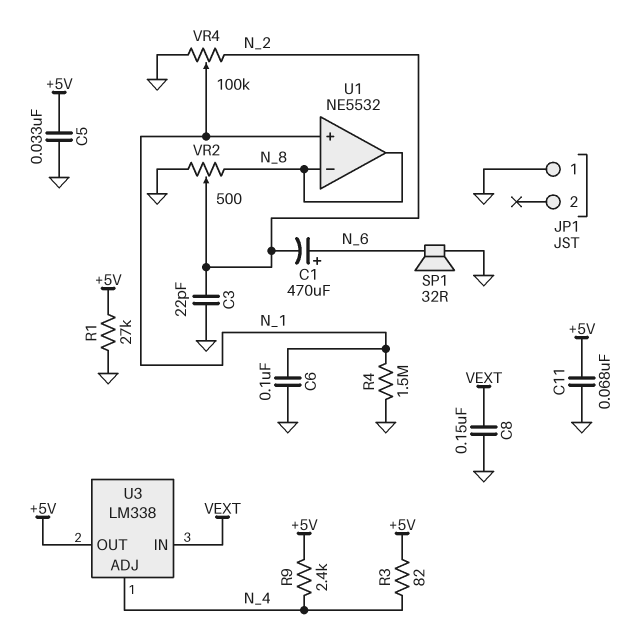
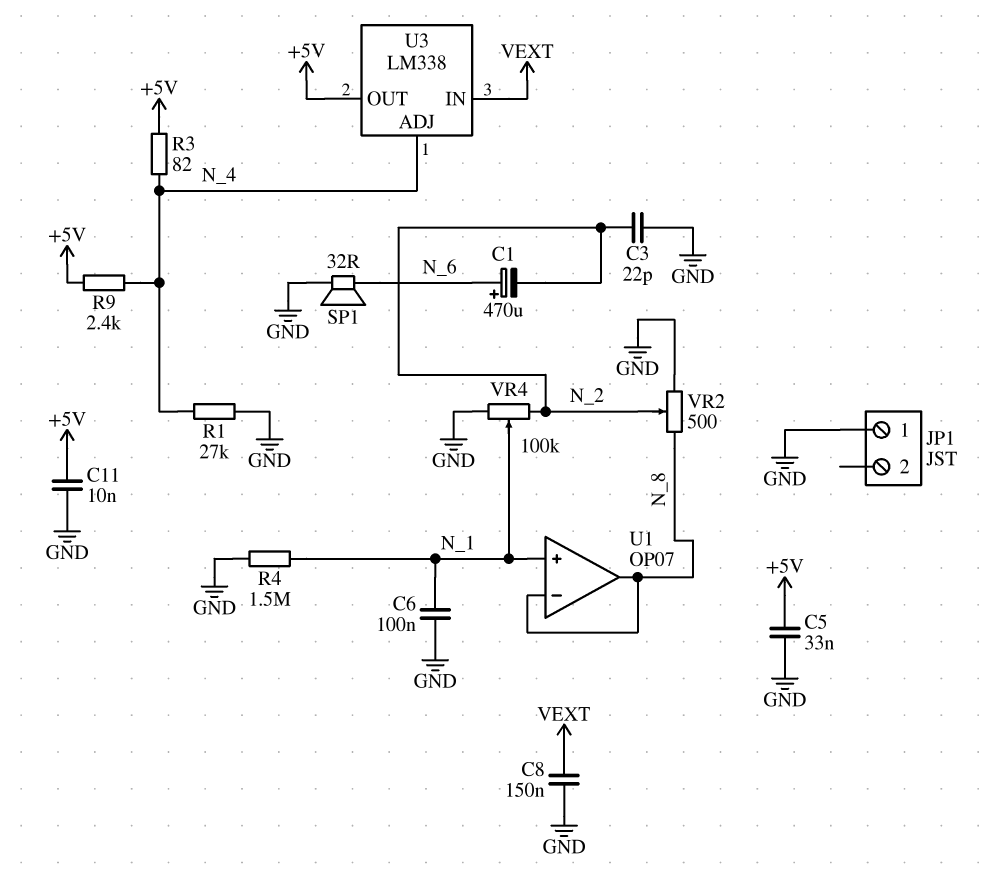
C11: 68nF (+5V, GND) -> 10nF (+5V, GND)
R1: 27k (+5V, GND) -> 27k (GND, N_4)
U1: NE5532 -> OP07

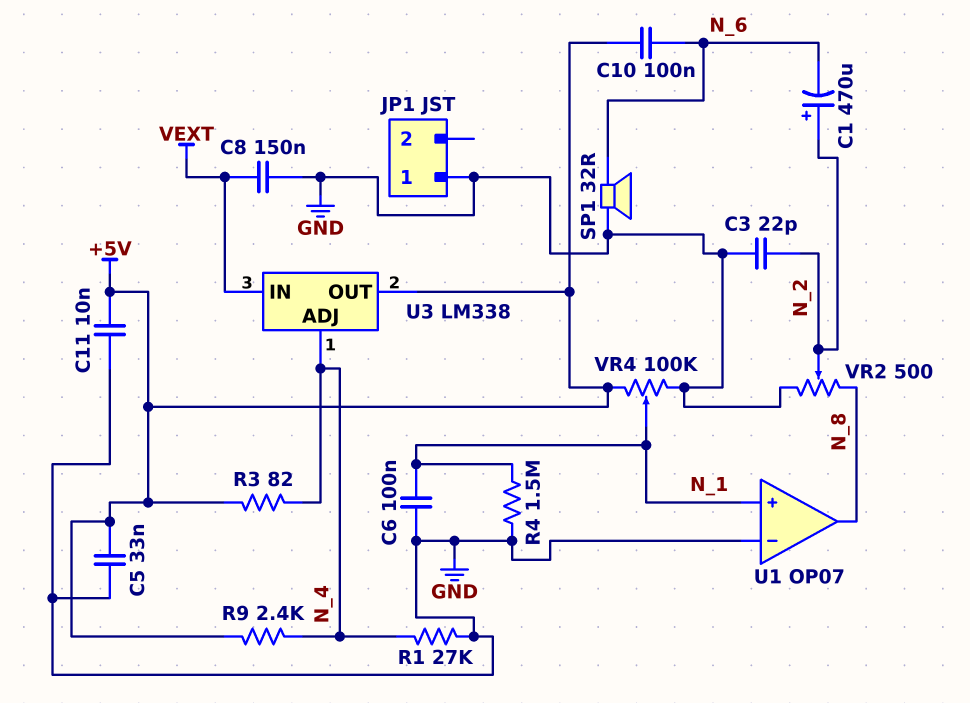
C1: 470uF (plus N_6, minus N_2) -> 470uF (plus N_2, minus N_6)
C10: none -> 100nF (+5V, N_6)
U1 pin in-: N_8 -> GND
VR4: 100k (GND, N_2, wiper N_1) -> 100k (+5V, GND, wiper N_1)

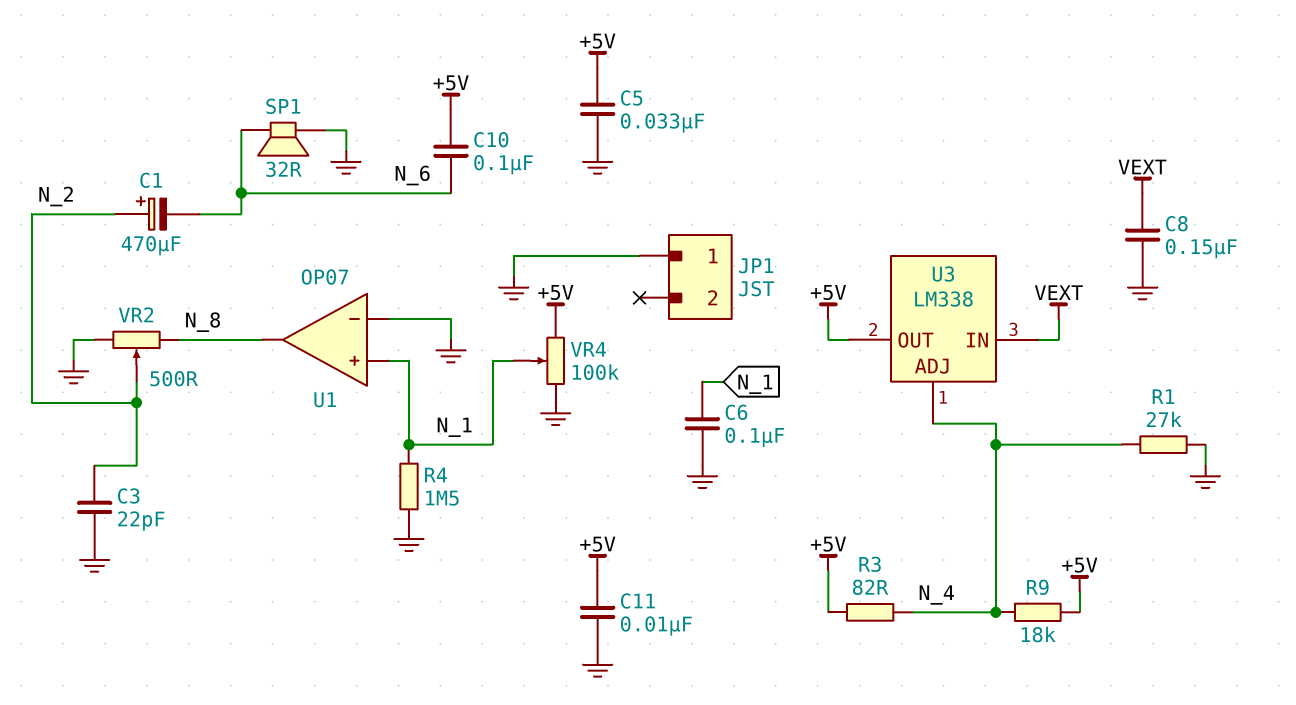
R9: 2.4k (+5V, N_4) -> 18k (+5V, N_4)

